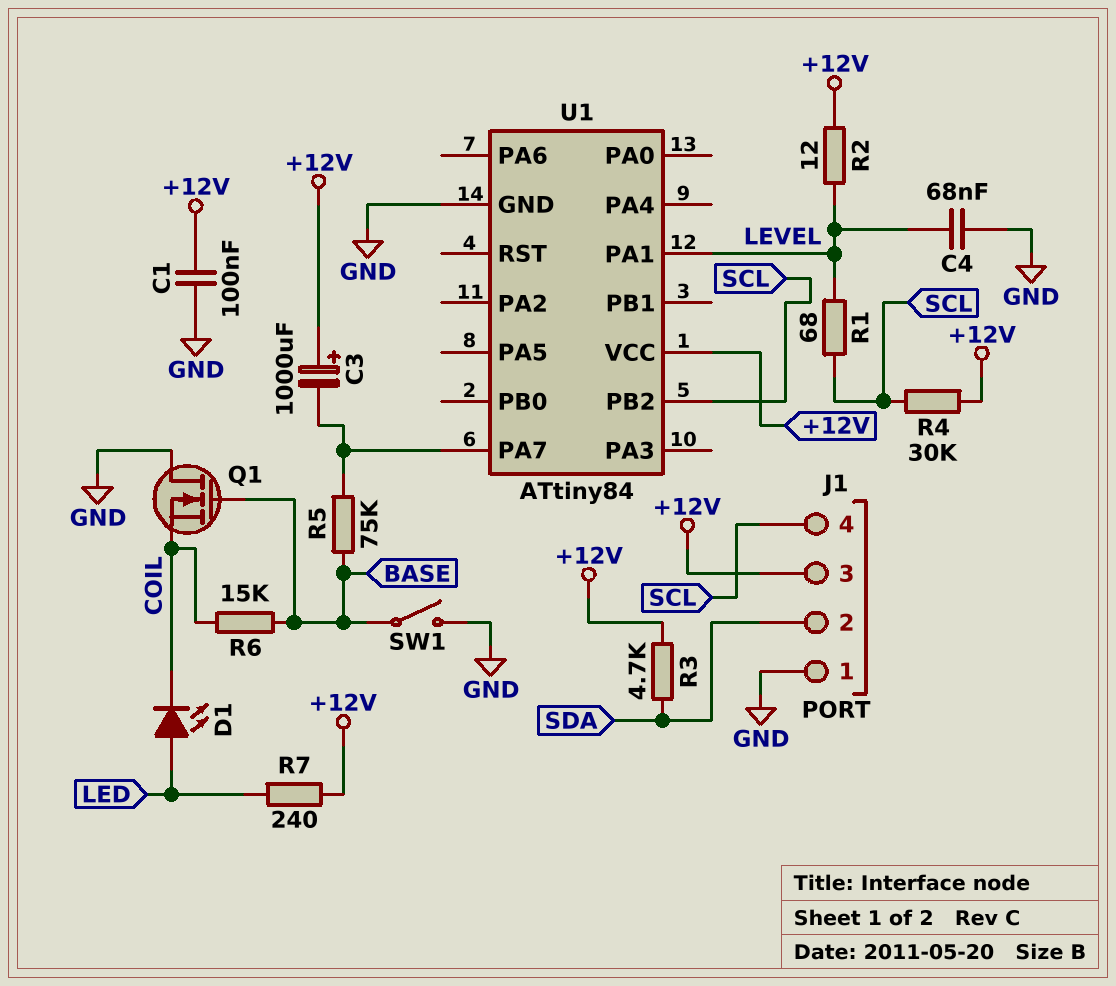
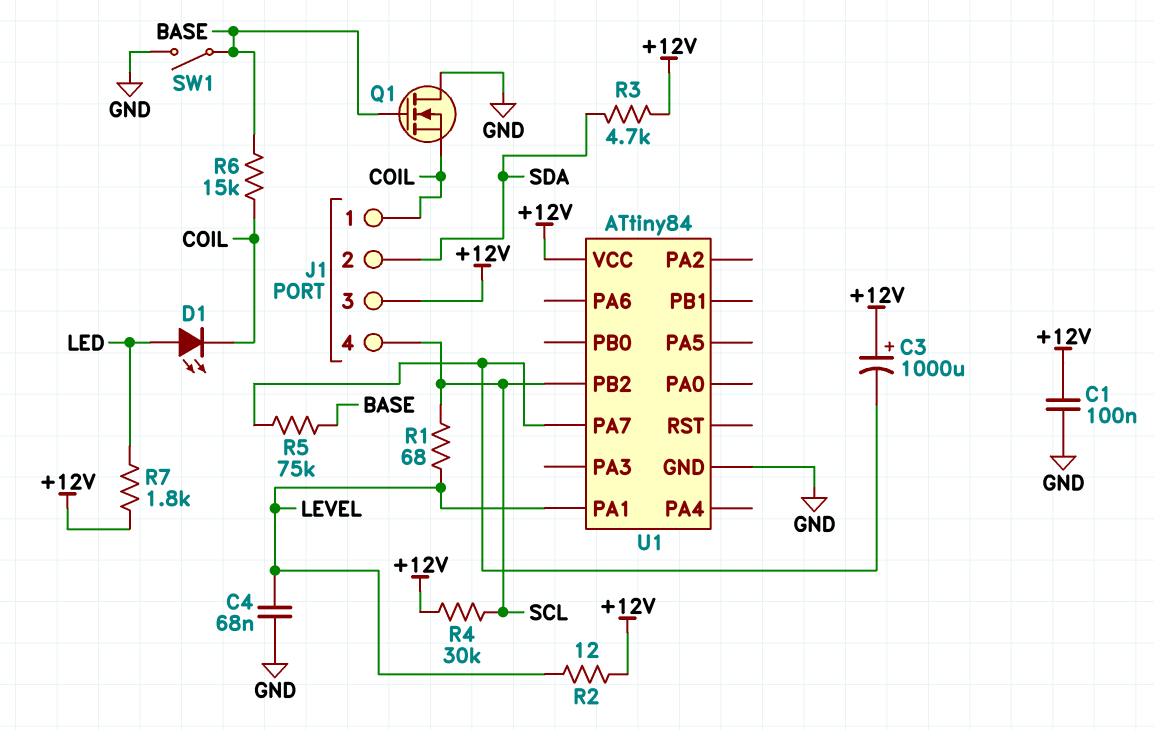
J1 pin 1: GND -> COIL
R7: 240 (+12V, LED) -> 1.8k (+12V, LED)

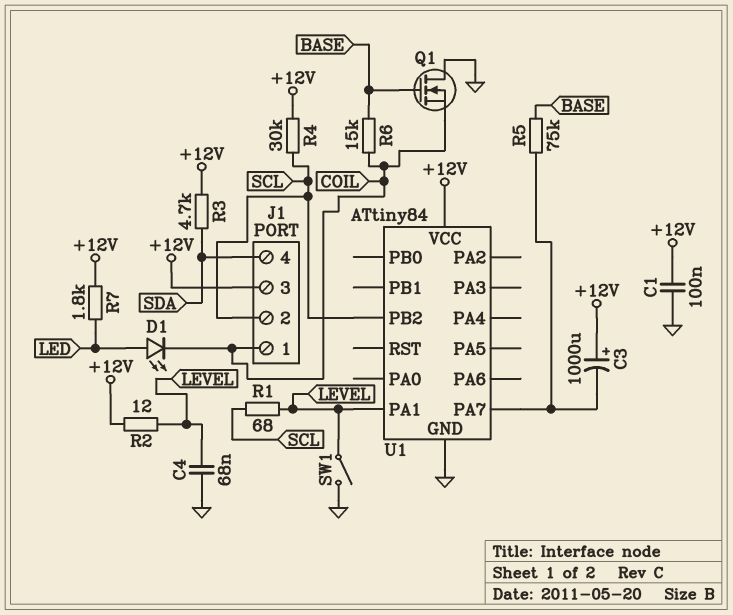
J1 pin 2: SDA -> SCL
J1 pin 4: SCL -> SDA
SW1: switch (BASE, GND) -> switch (GND, LEVEL)

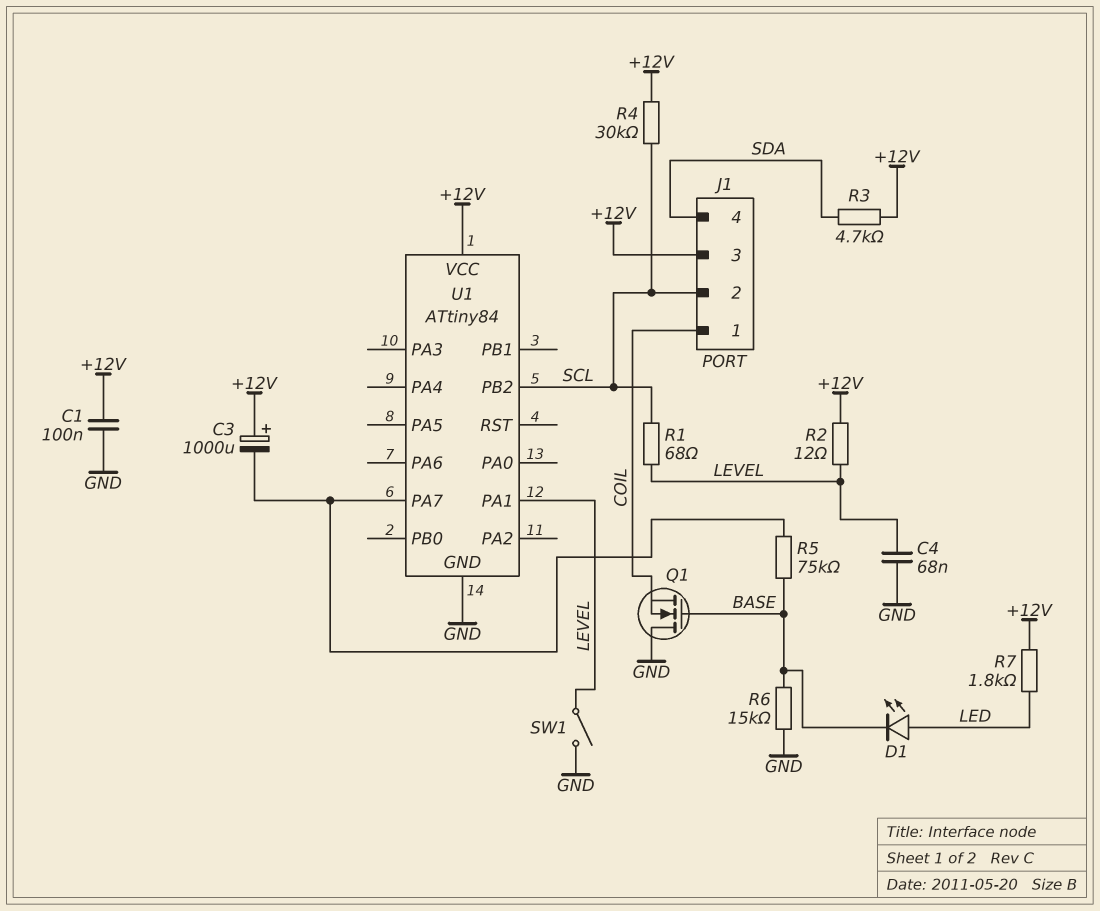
D1: LED (A LED, K COIL) -> LED (A LED, K BASE)
R6: 15k (BASE, COIL) -> 15k (BASE, GND)

